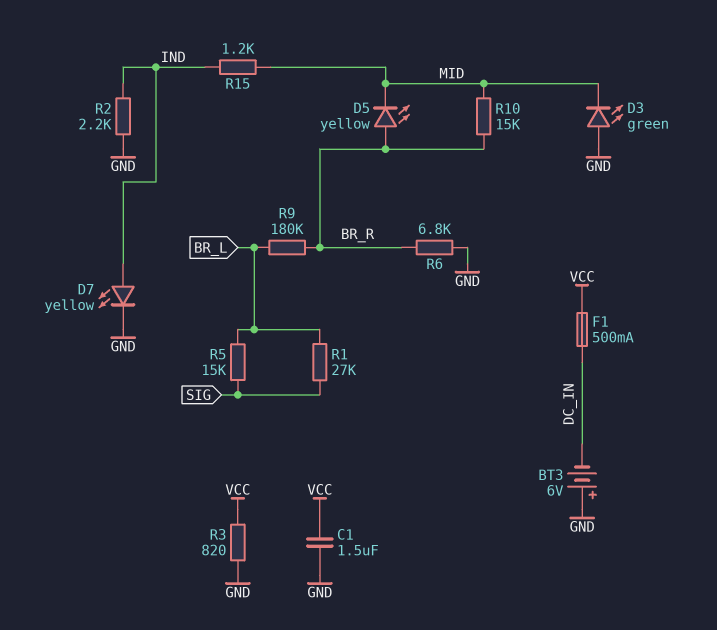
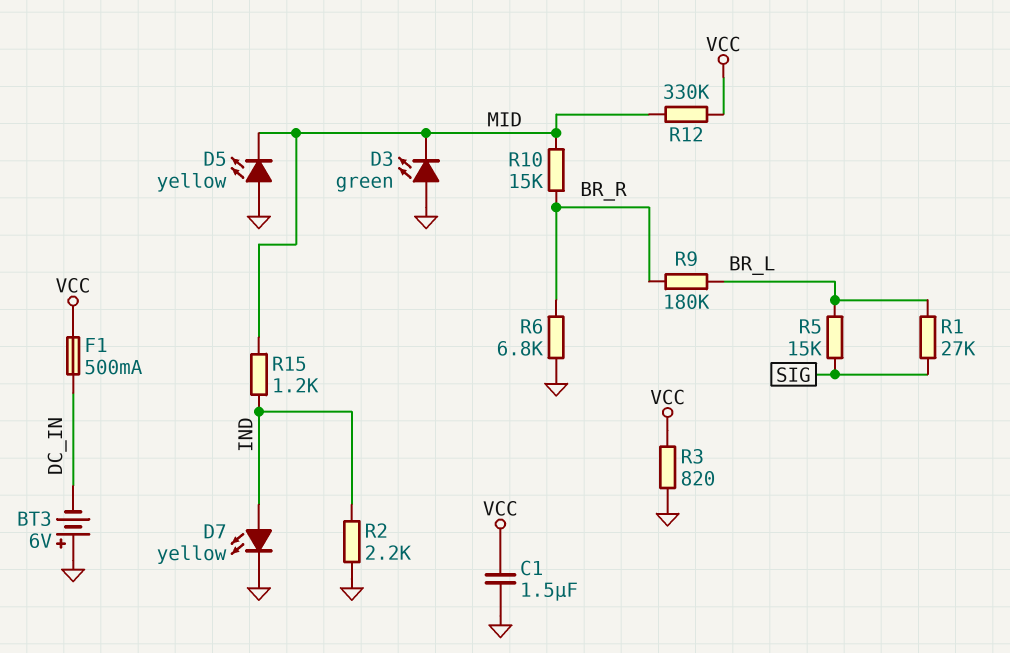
D5: LED yellow (A BR_R, K MID) -> LED yellow (A GND, K MID)
R12: none -> 330k (MID, VCC)

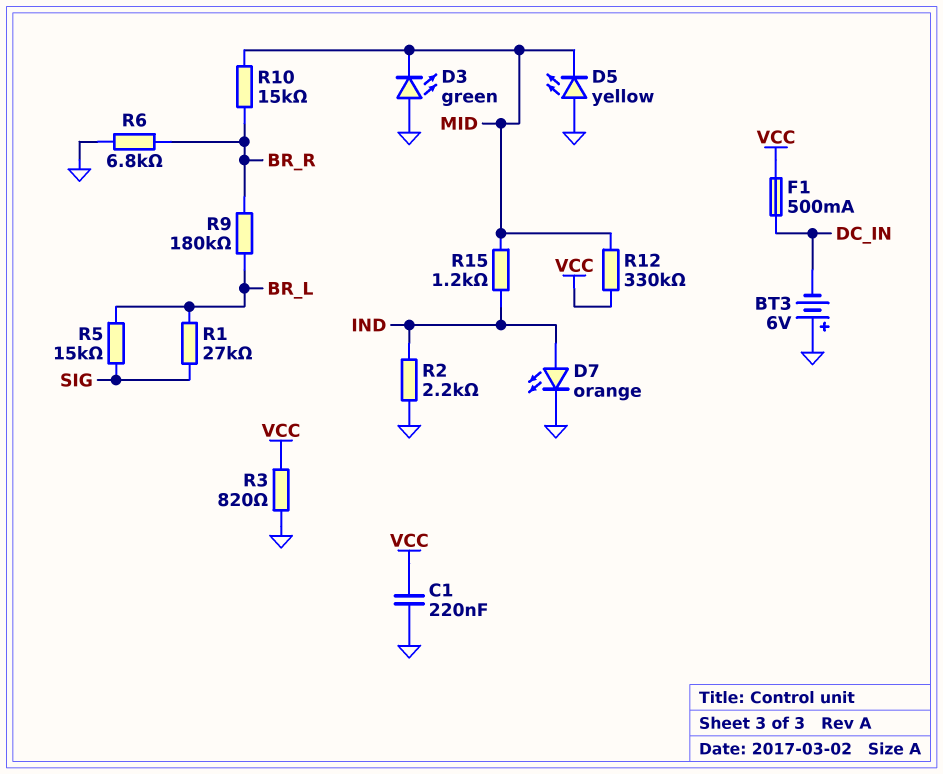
C1: 1.5uF (GND, VCC) -> 220nF (GND, VCC)
D7: LED yellow (A IND, K GND) -> LED orange (A IND, K GND)

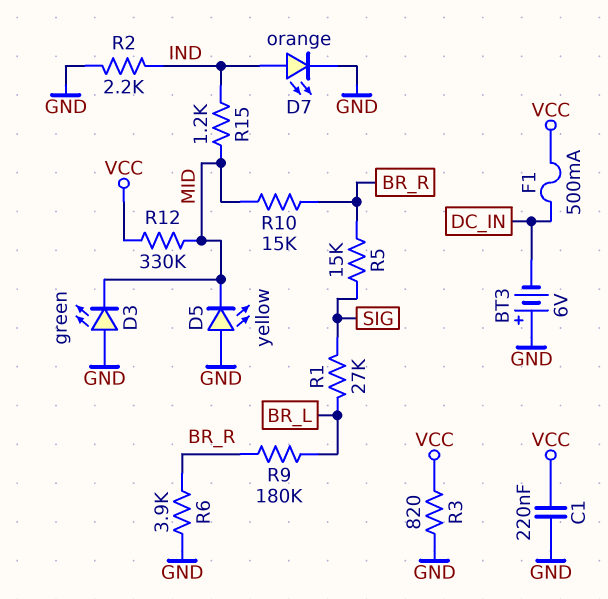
R5: 15k (BR_L, SIG) -> 15k (BR_R, SIG)
R6: 6.8k (BR_R, GND) -> 3.9k (BR_R, GND)

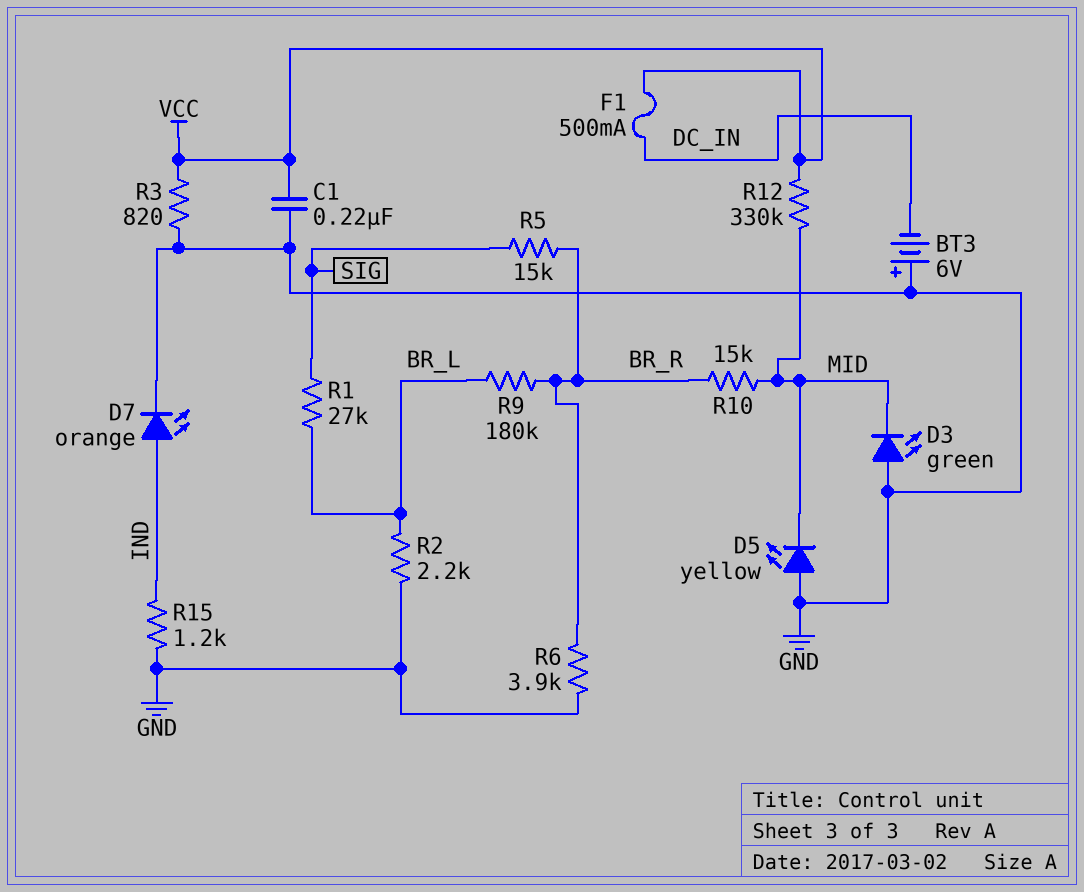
R2: 2.2k (GND, IND) -> 2.2k (BR_L, GND)
R15: 1.2k (IND, MID) -> 1.2k (GND, IND)

